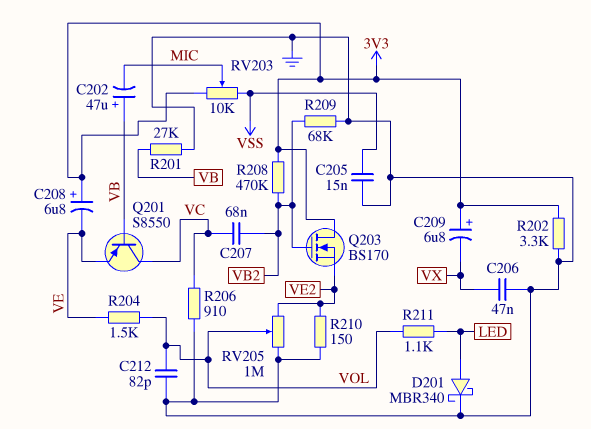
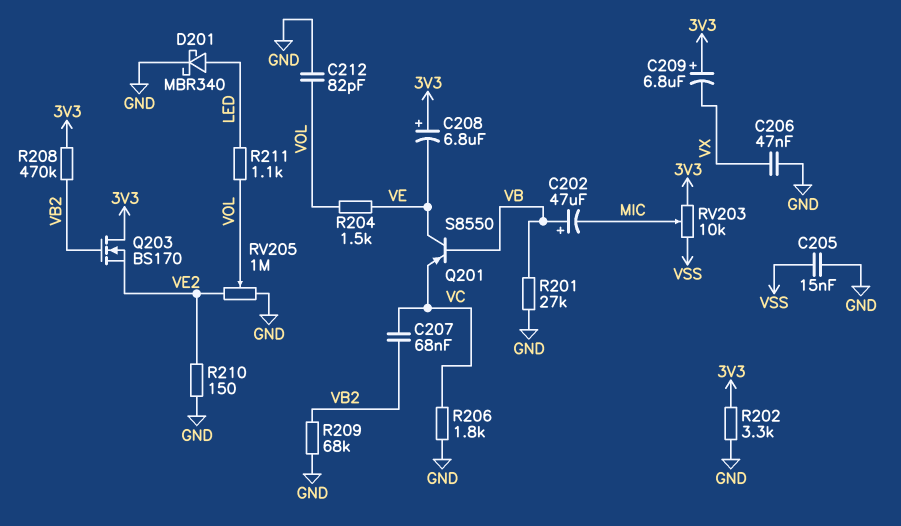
Q201: PNP S8550 (B VB, C VC, E VE) -> PNP S8550 (B VB, C VE, E VC)
R206: 910 (GND, VC) -> 1.8k (GND, VC)

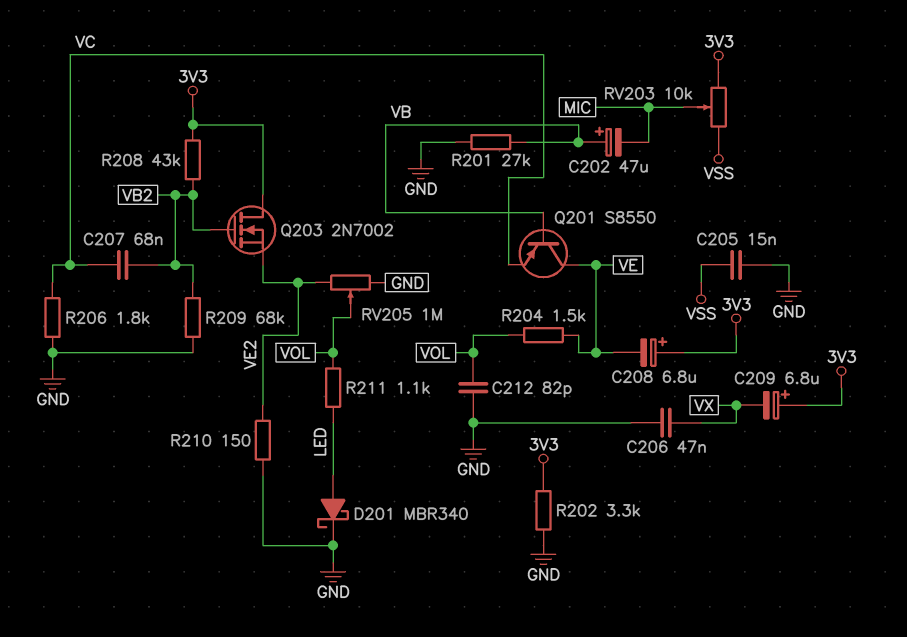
Q203: NMOS BS170 (G VB2, D 3V3, S VE2) -> NMOS 2N7002 (G VB2, D 3V3, S VE2)
R208: 470k (3V3, VB2) -> 43k (3V3, VB2)

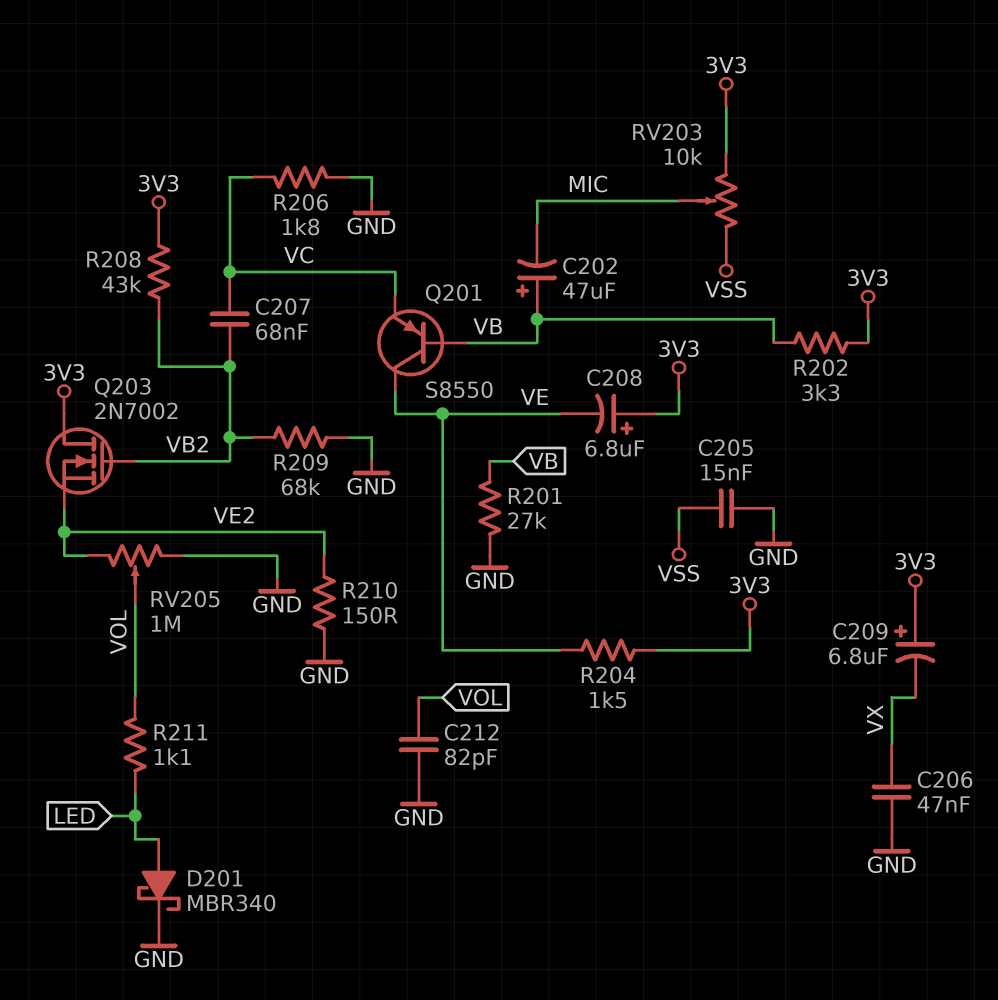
R202: 3.3k (3V3, GND) -> 3.3k (3V3, VB)
R204: 1.5k (VE, VOL) -> 1.5k (3V3, VE)

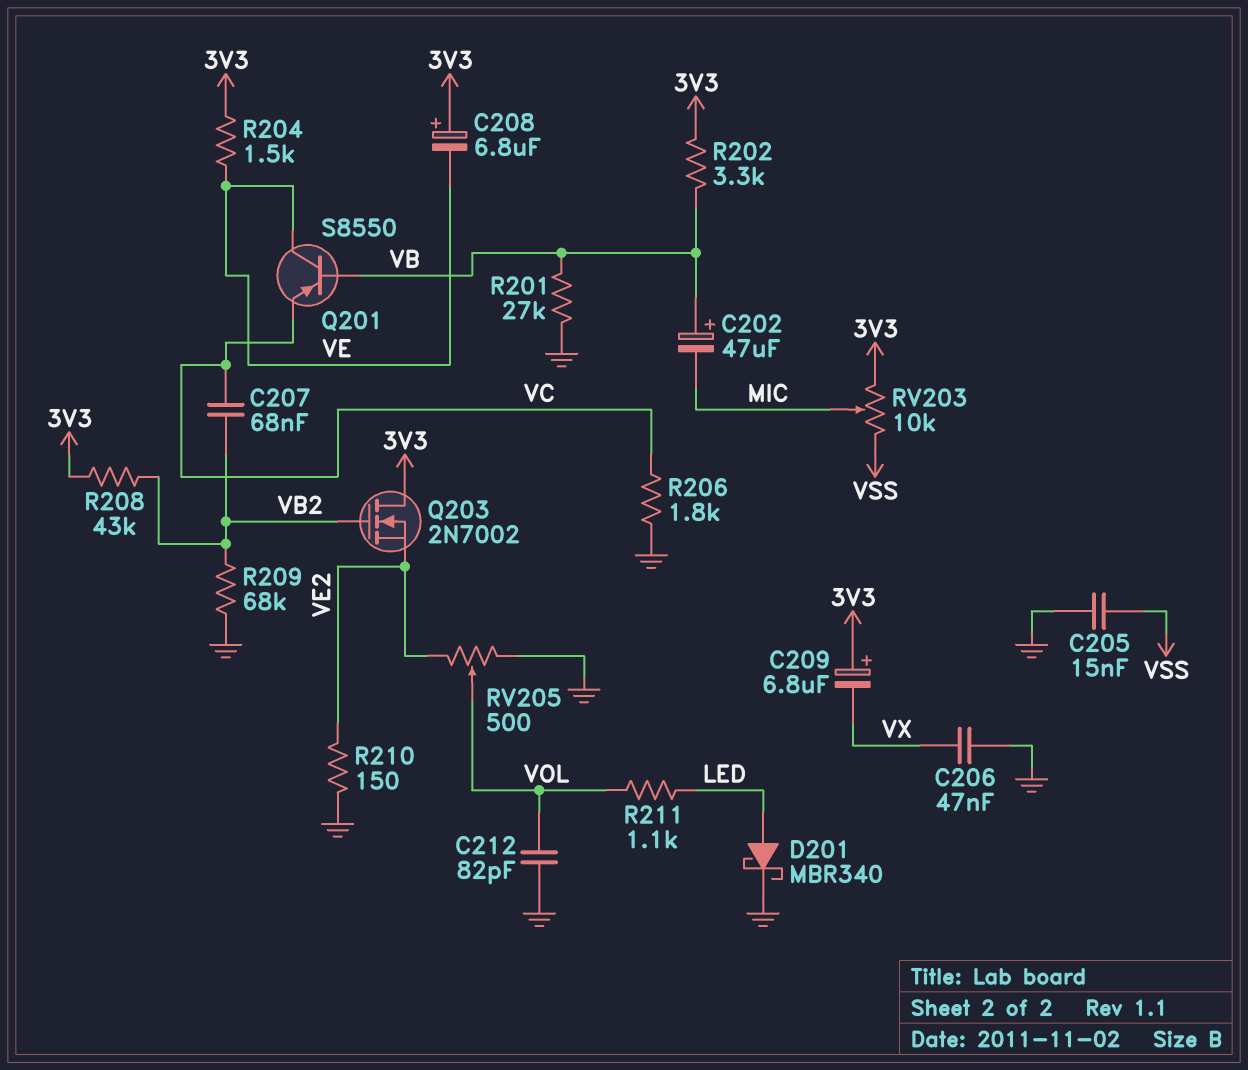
RV205: 1M (GND, VE2, wiper VOL) -> 500 (GND, VE2, wiper VOL)

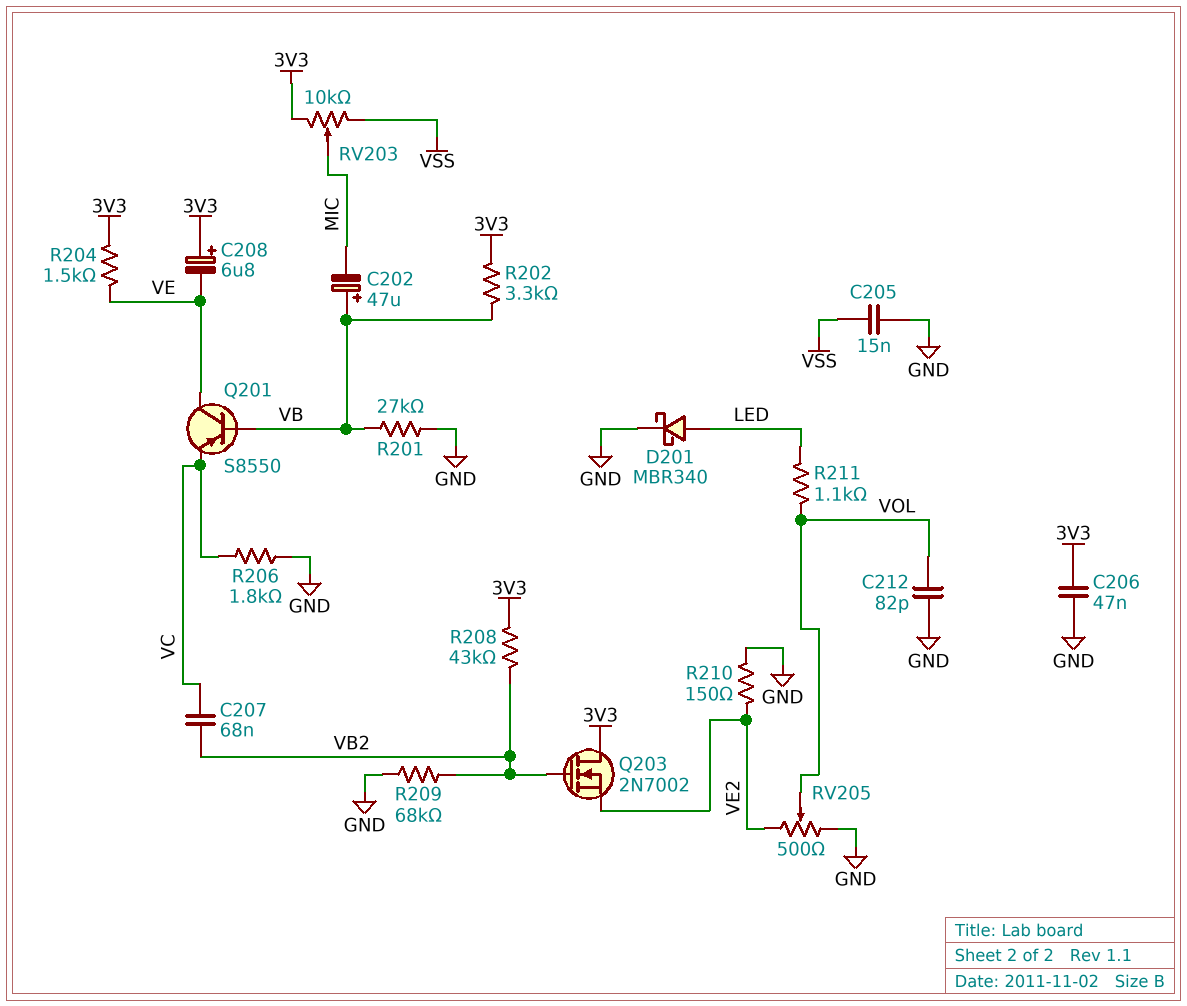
C206: 47nF (GND, VX) -> 47nF (3V3, GND)
C209: 6.8uF (plus 3V3, minus VX) -> none

